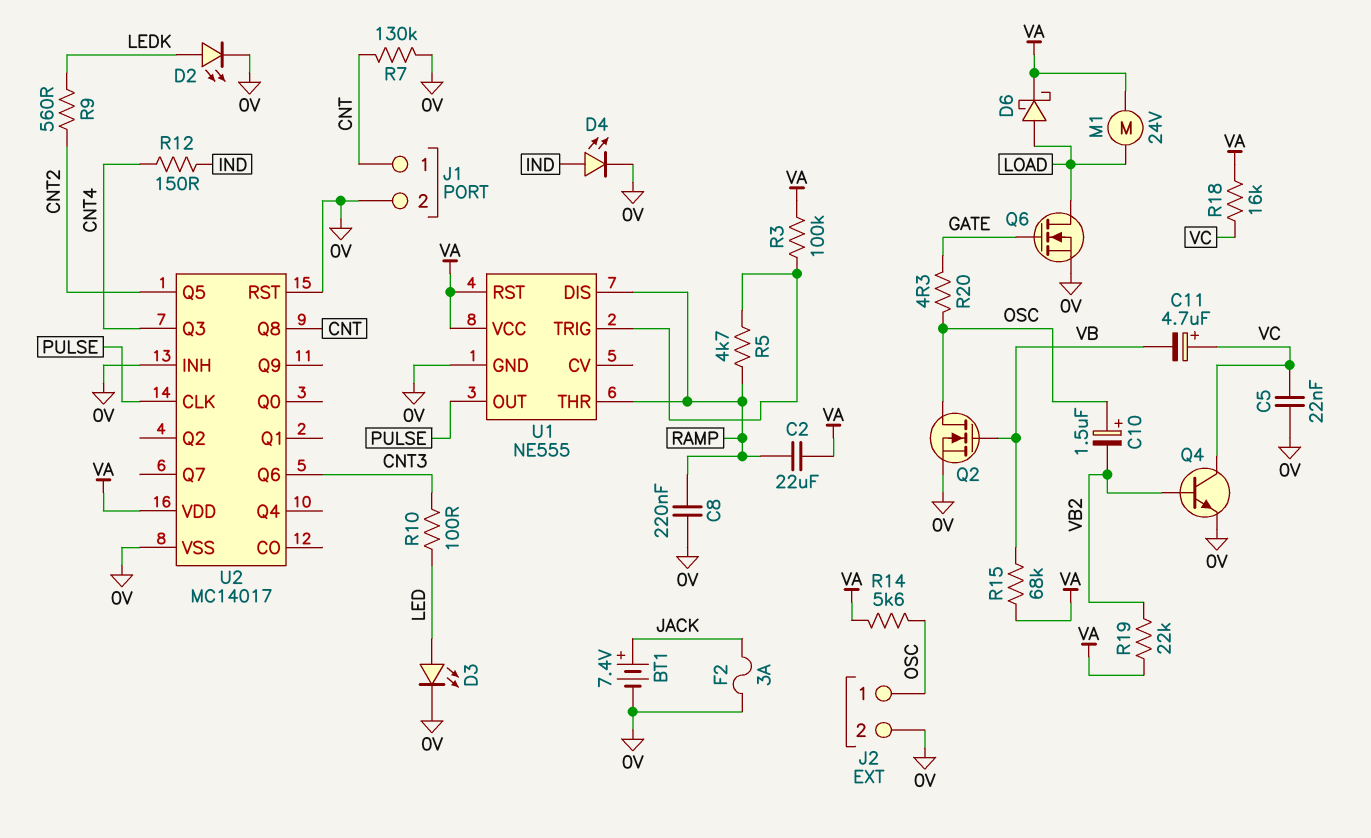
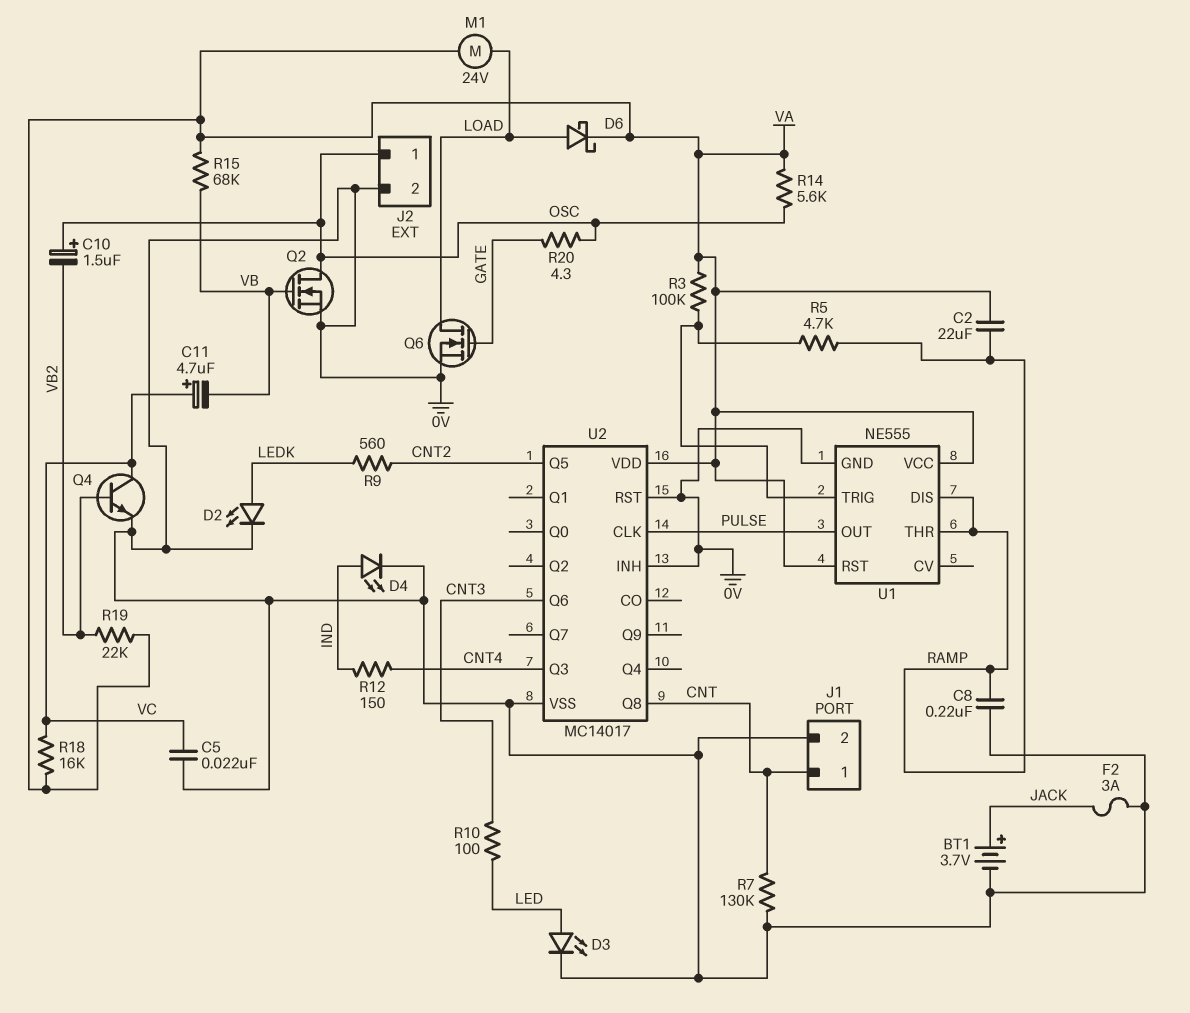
BT1: 7.4V (plus JACK, minus 0V) -> 3.7V (plus JACK, minus 0V)

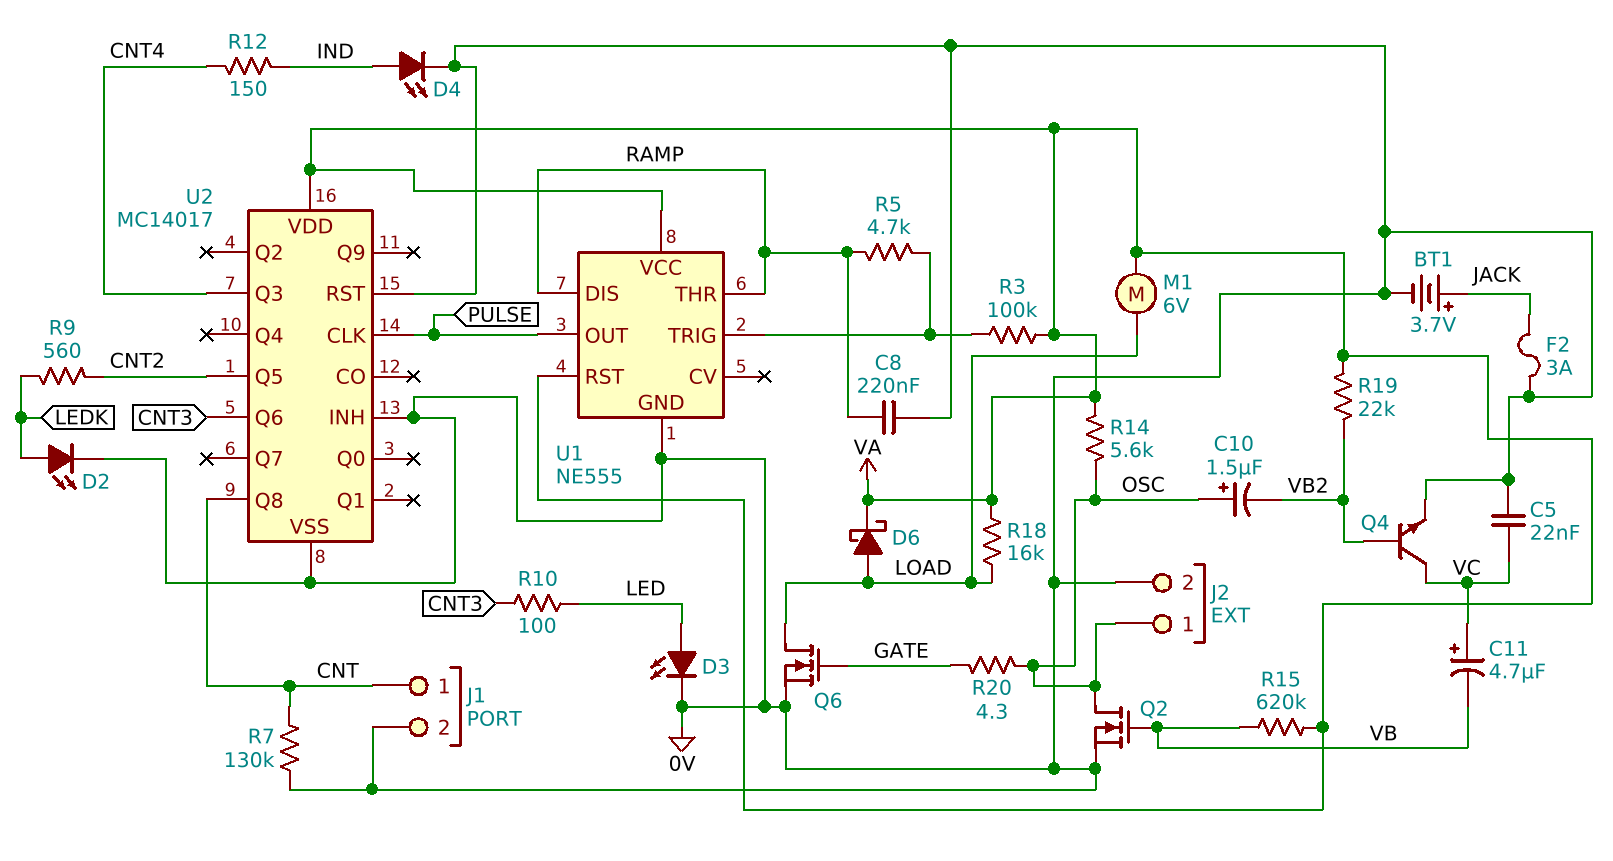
C2: 22uF (RAMP, VA) -> none
M1: motor 24V (LOAD, VA) -> motor 6V (LOAD, VA)
R15: 68k (VA, VB) -> 620k (VA, VB)
R18: 16k (VA, VC) -> 16k (LOAD, VA)

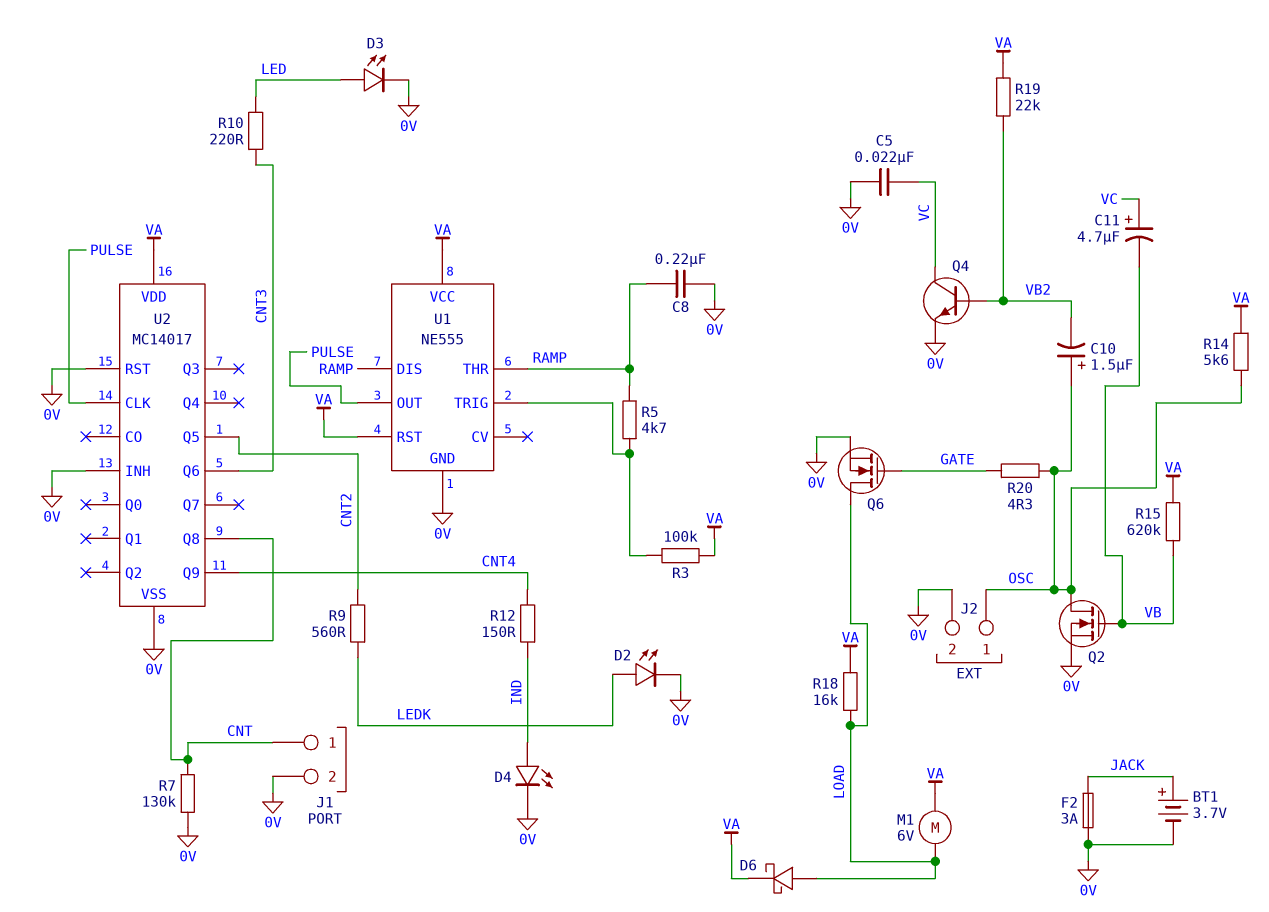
R10: 100 (CNT3, LED) -> 220 (CNT3, LED)
U2 pin Q3: CNT4 -> none
U2 pin Q9: none -> CNT4

